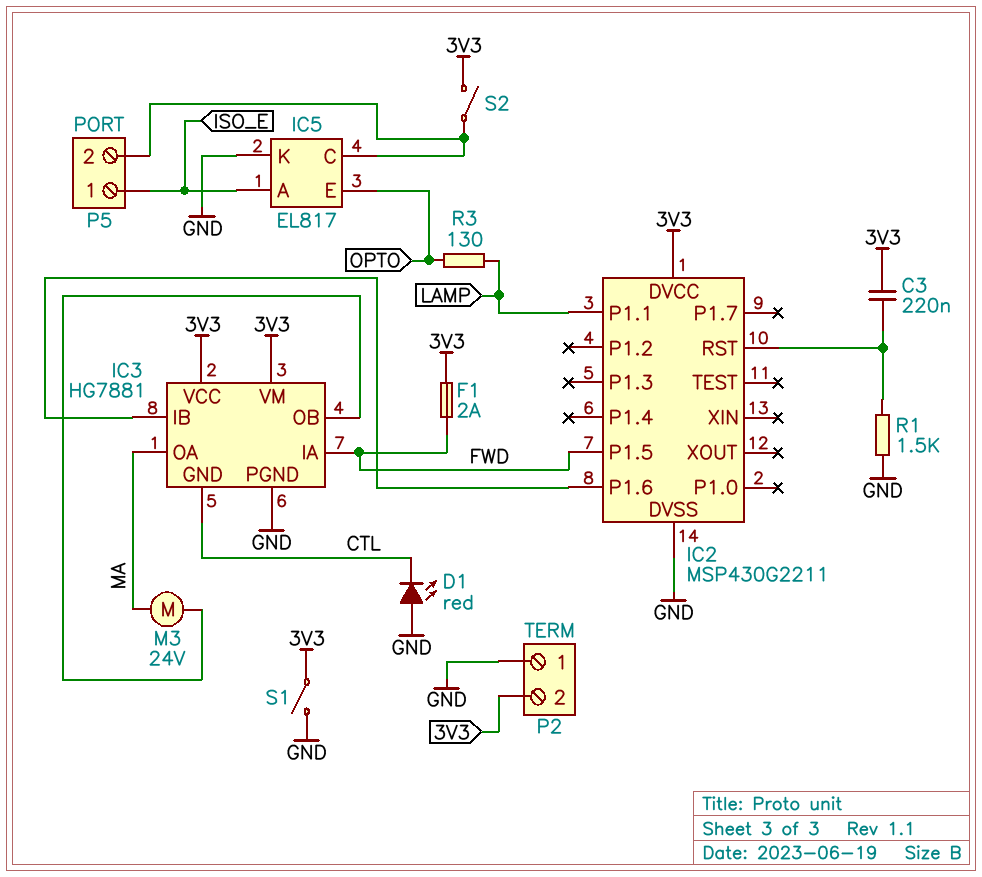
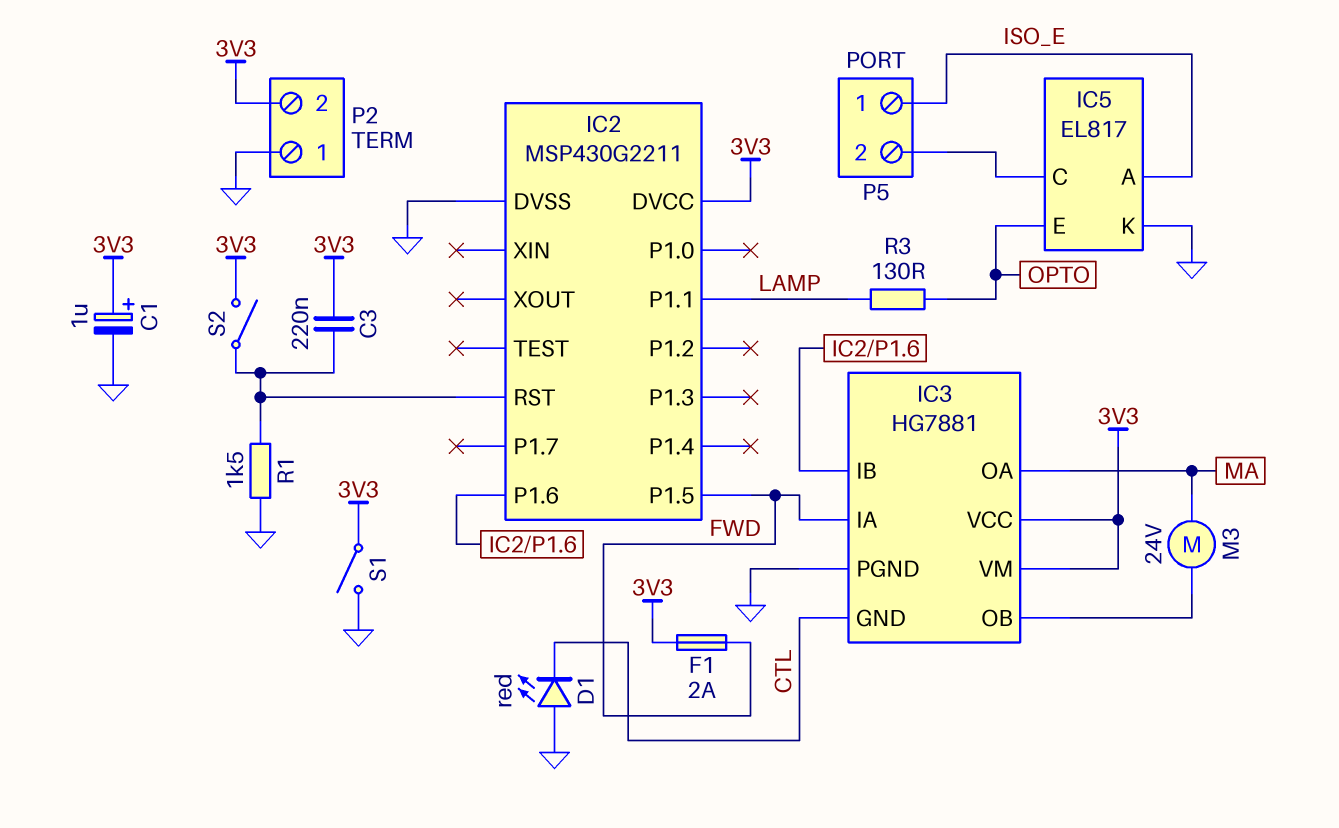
C1: none -> 1uF (plus 3V3, minus GND)
S2: switch (3V3, IC5/C) -> switch (3V3, IC2/RST)

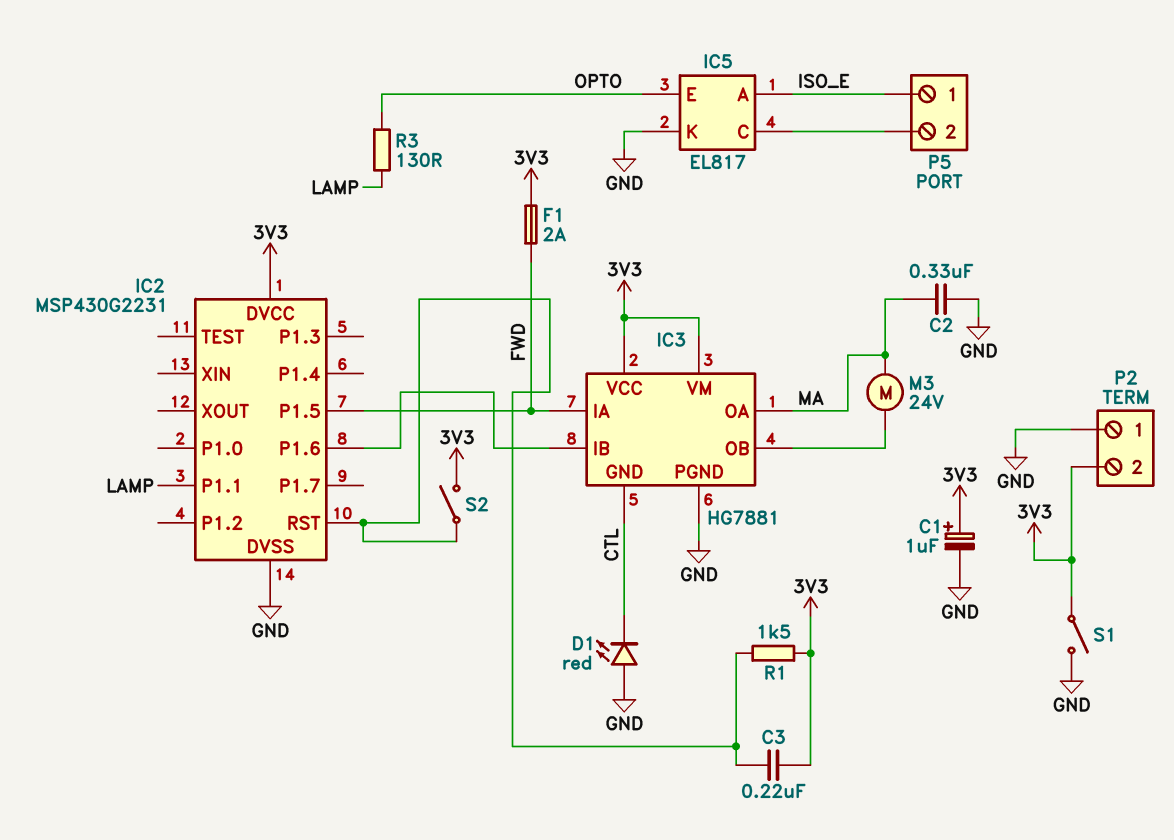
C2: none -> 330nF (GND, MA)
IC2: MSP430G2211 -> MSP430G2231
R1: 1.5k (GND, IC2/RST) -> 1.5k (3V3, IC2/RST)

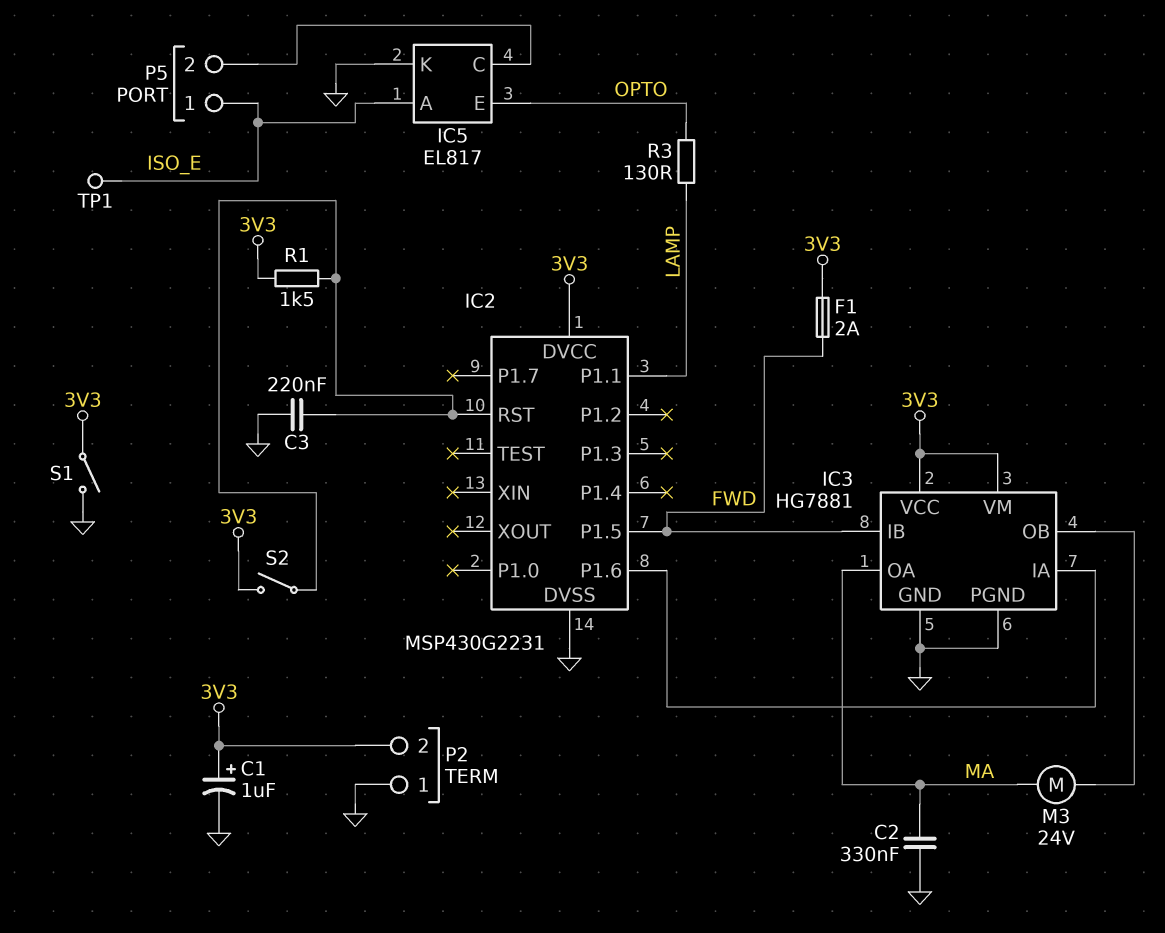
C3: 220nF (3V3, IC2/RST) -> 220nF (GND, IC2/RST)
D1: LED red (A GND, K CTL) -> none
IC3 pin GND: CTL -> GND
IC3 pin IA: FWD -> IC2/P1.6
IC3 pin IB: IC2/P1.6 -> FWD
TP1: none -> test point (ISO_E)

